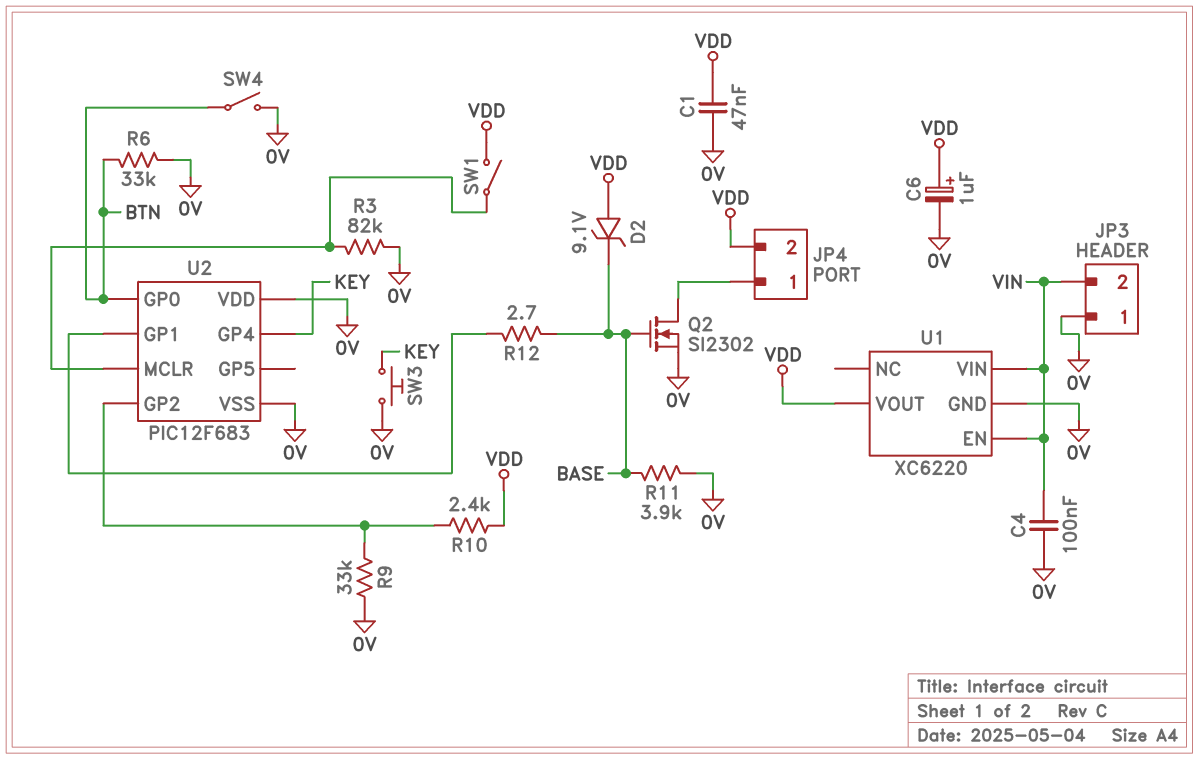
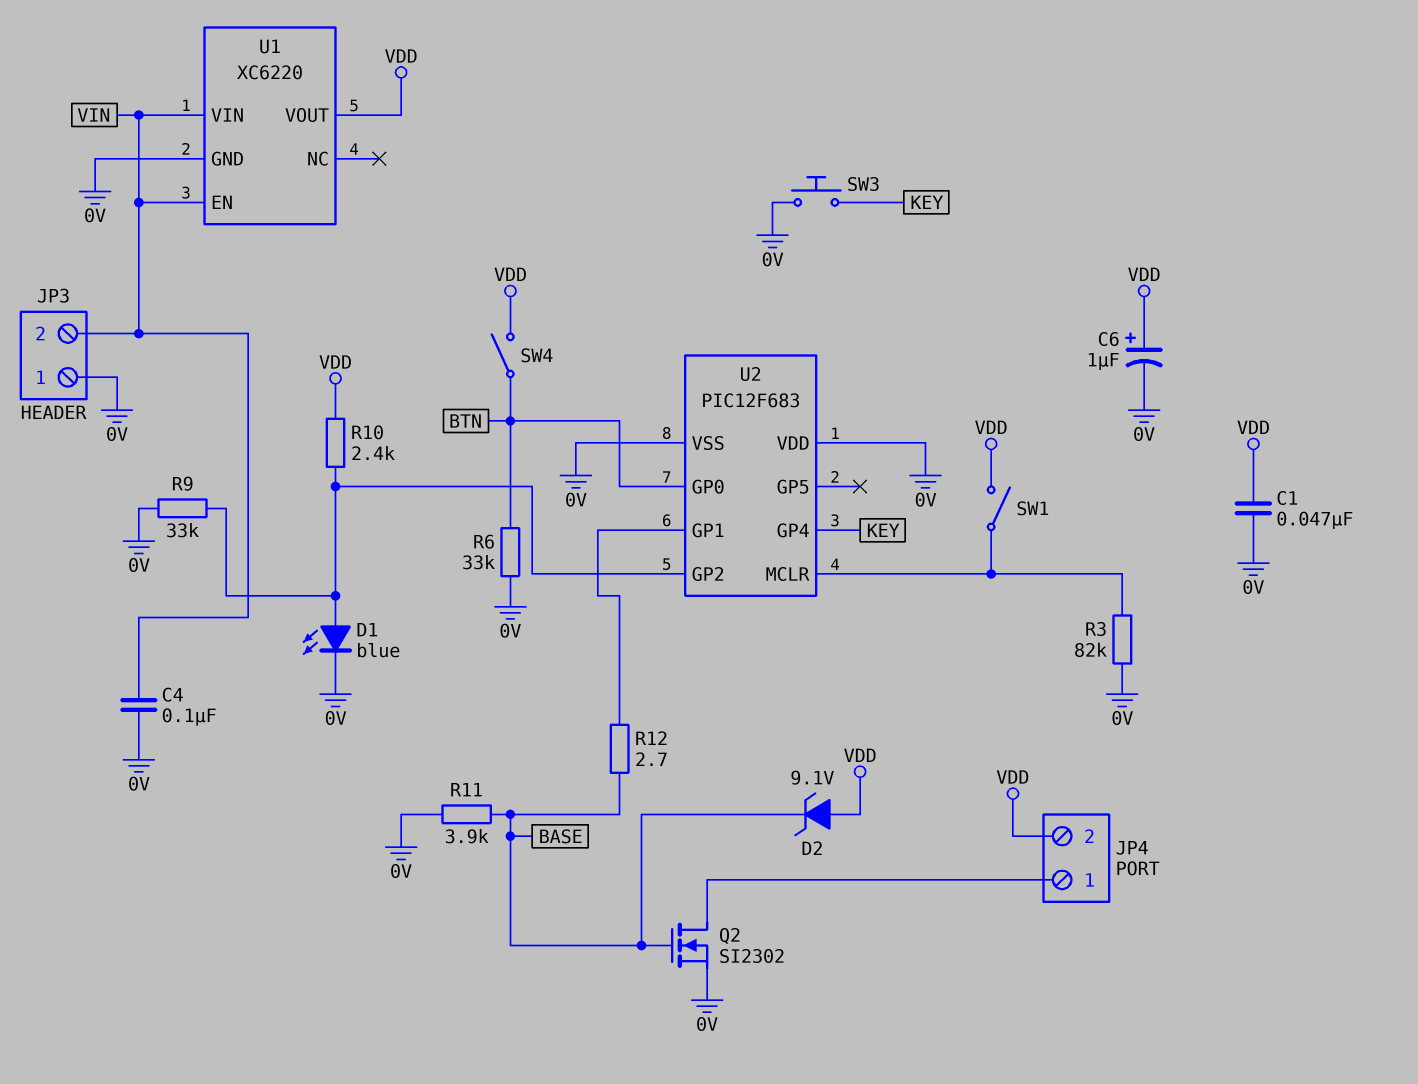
D1: none -> LED blue (A U2/GP2, K 0V)
SW4: switch (0V, BTN) -> switch (BTN, VDD)

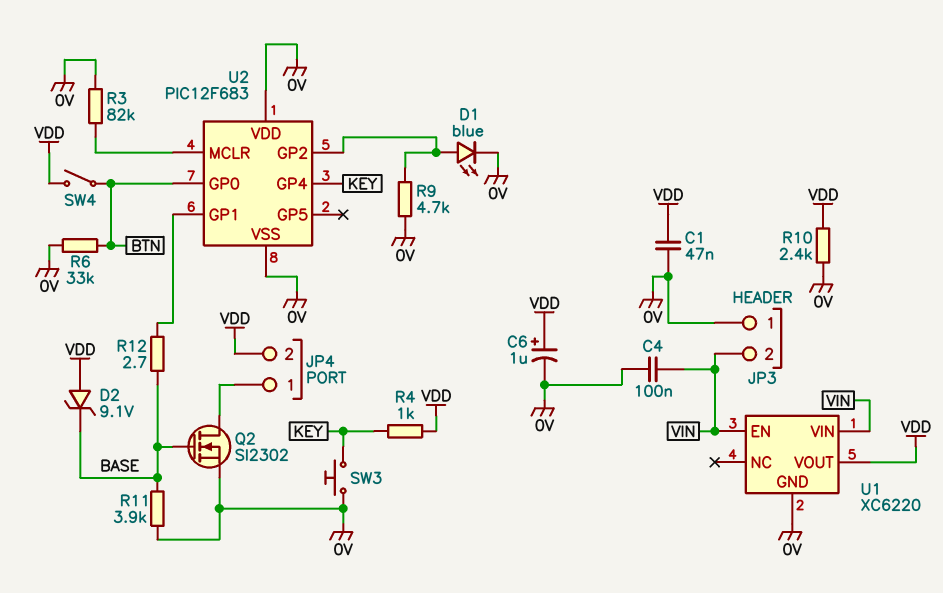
R4: none -> 1k (KEY, VDD)
R9: 33k (0V, U2/GP2) -> 4.7k (0V, U2/GP2)
R10: 2.4k (U2/GP2, VDD) -> 2.4k (0V, VDD)
SW1: switch (U2/MCLR, VDD) -> none

